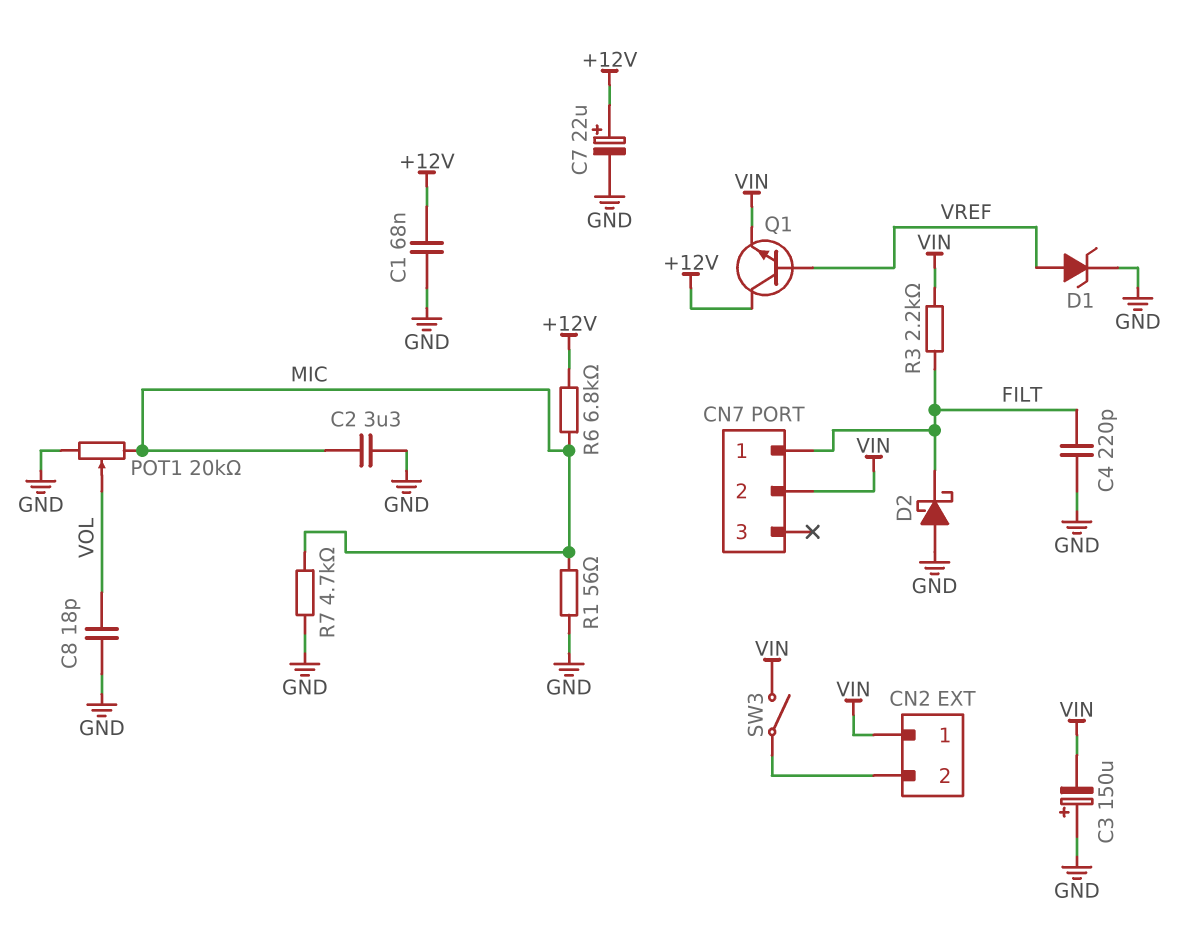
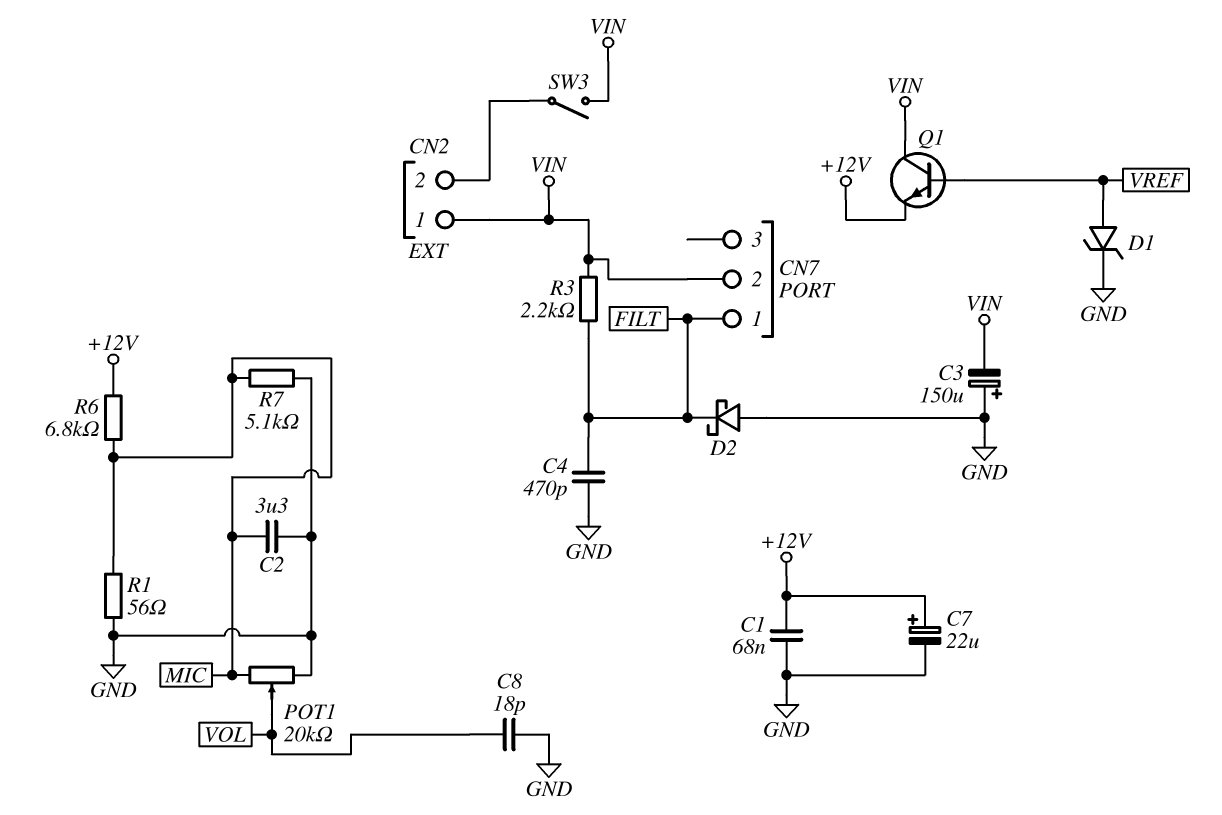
C4: 220pF (FILT, GND) -> 470pF (FILT, GND)
Q1: NPN (B VREF, C +12V, E VIN) -> NPN (B VREF, C VIN, E +12V)
R7: 4.7k (GND, MIC) -> 5.1k (GND, MIC)

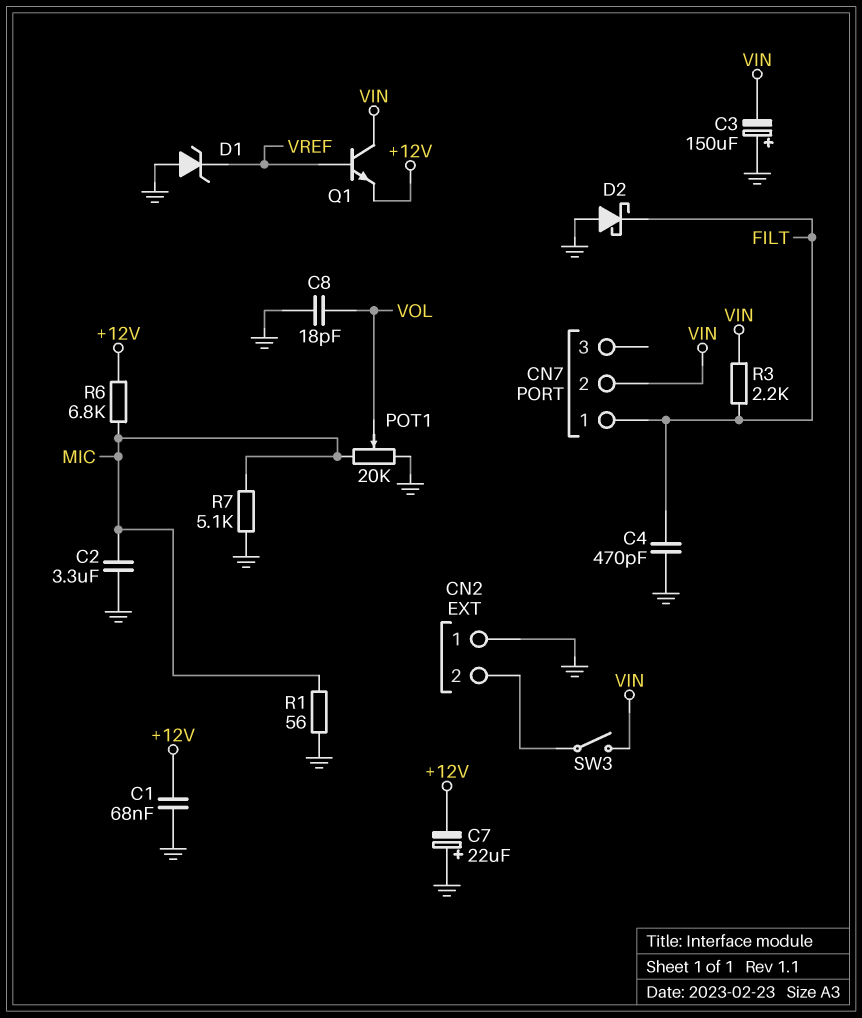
C7: 22uF (plus +12V, minus GND) -> 22uF (plus GND, minus +12V)
CN2 pin 1: VIN -> GND
D1: zener (A VREF, K GND) -> zener (A GND, K VREF)

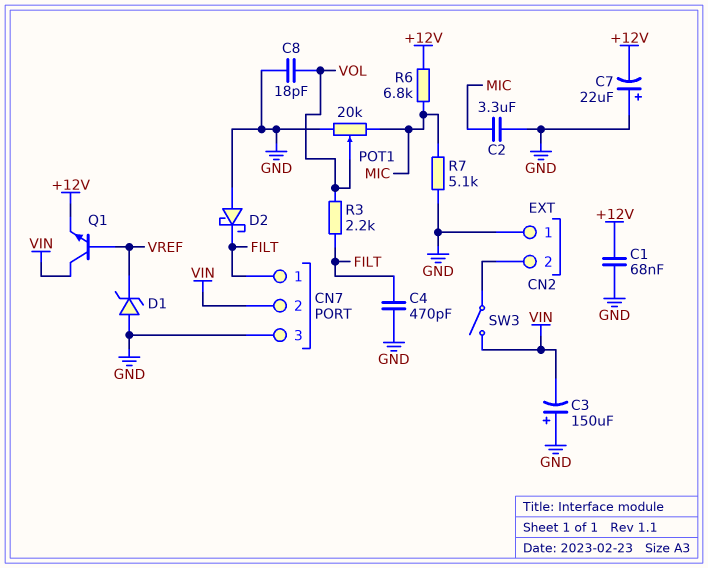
CN7 pin 3: none -> GND
R1: 56 (GND, MIC) -> none
R3: 2.2k (FILT, VIN) -> 2.2k (FILT, VOL)

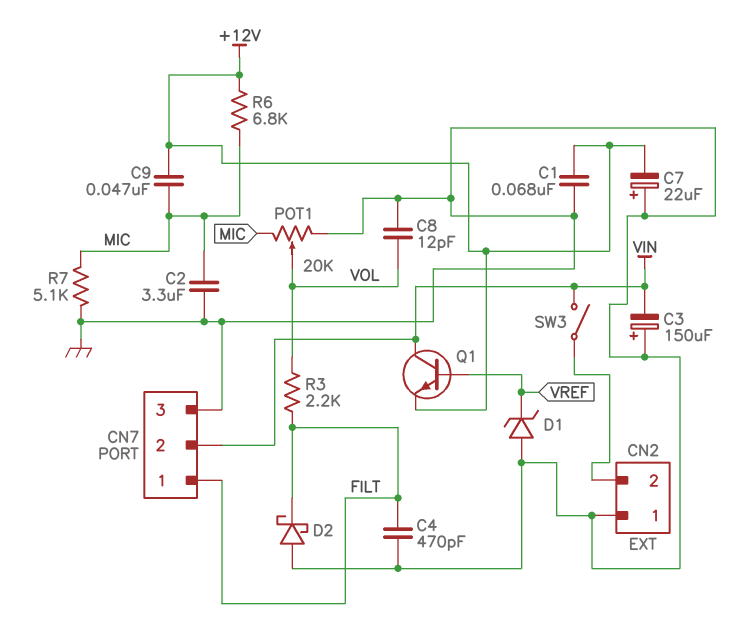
C8: 18pF (GND, VOL) -> 12pF (GND, VOL)
C9: none -> 47nF (+12V, MIC)

